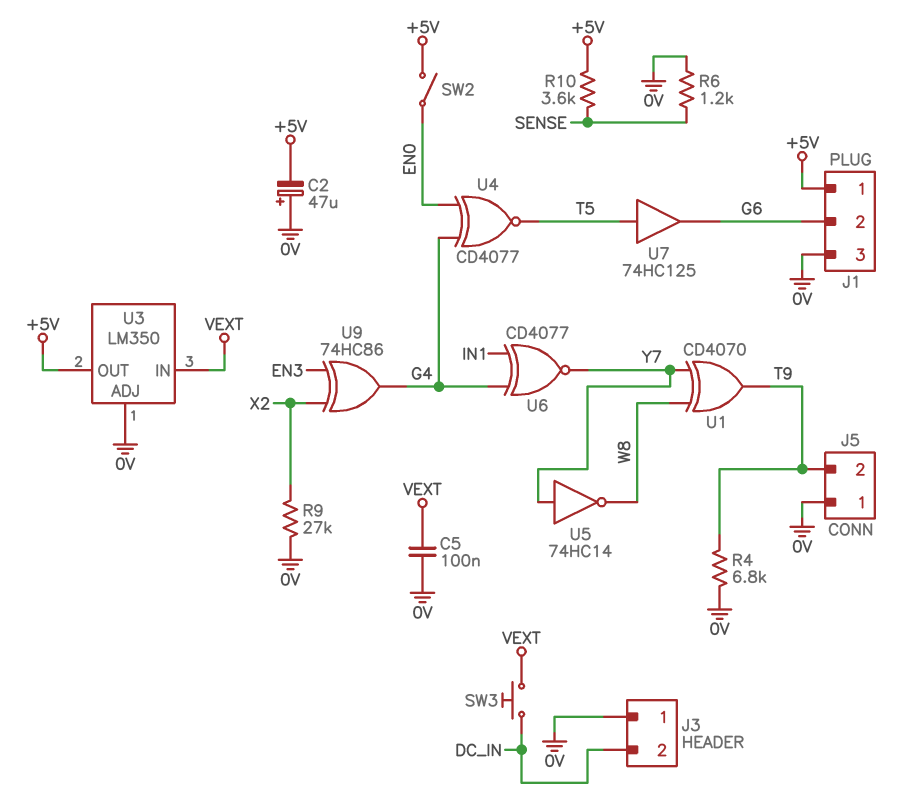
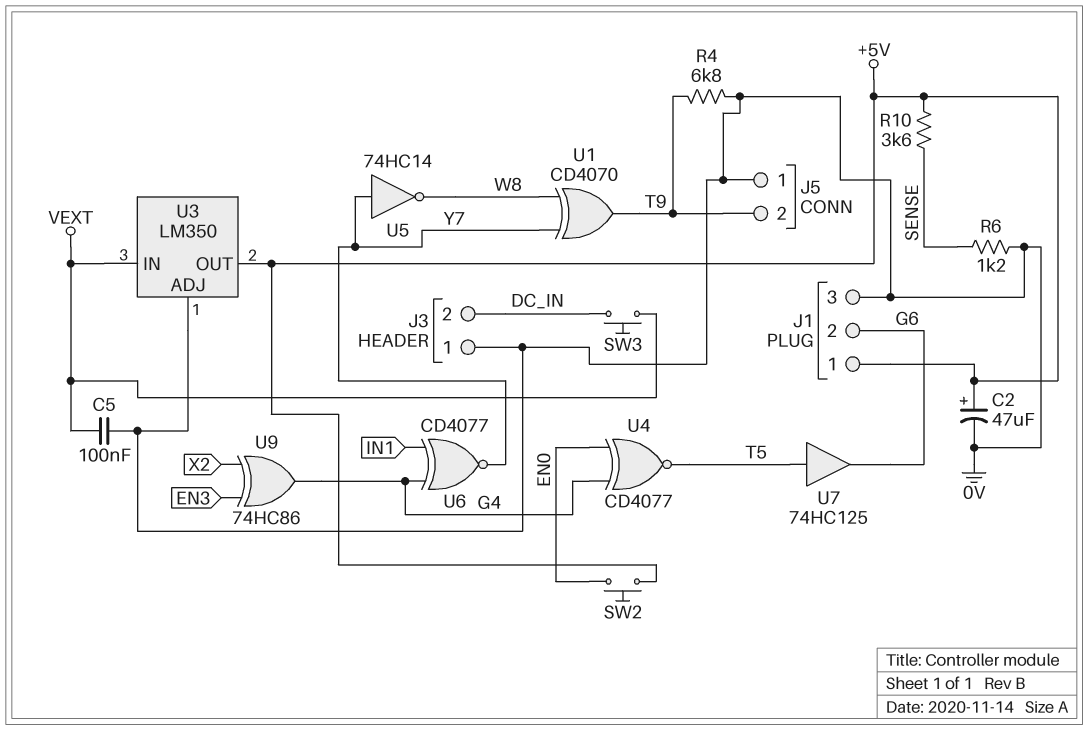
C2: 47uF (plus 0V, minus +5V) -> 47uF (plus +5V, minus 0V)
R9: 27k (0V, X2) -> none
SW2: switch (+5V, EN0) -> button (+5V, EN0)

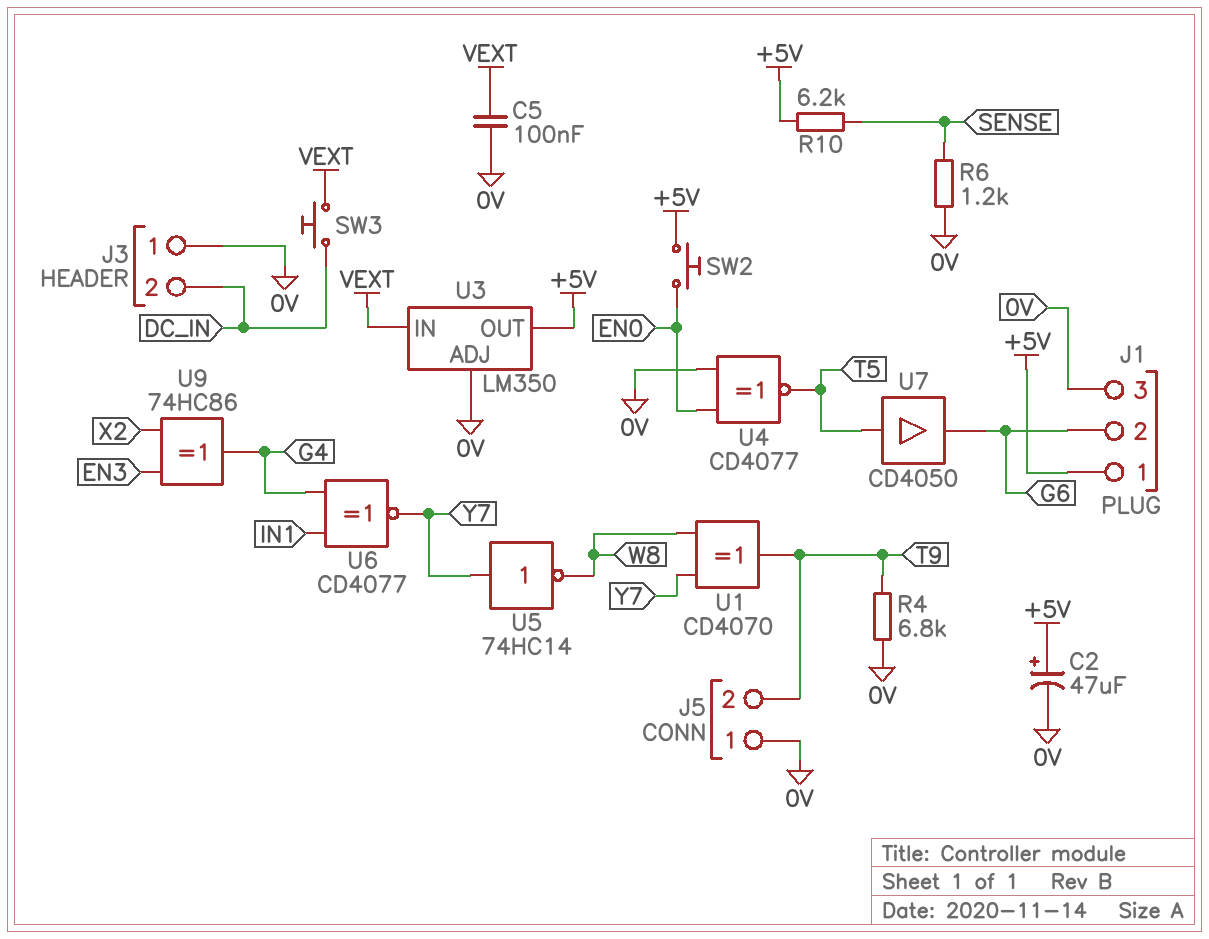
R10: 3.6k (+5V, SENSE) -> 6.2k (+5V, SENSE)
U4: XNOR CD4077 (in EN0, in G4, out T5) -> XNOR CD4077 (in 0V, in EN0, out T5)
U7: buffer 74HC125 (in T5, out G6) -> buffer CD4050 (in T5, out G6)

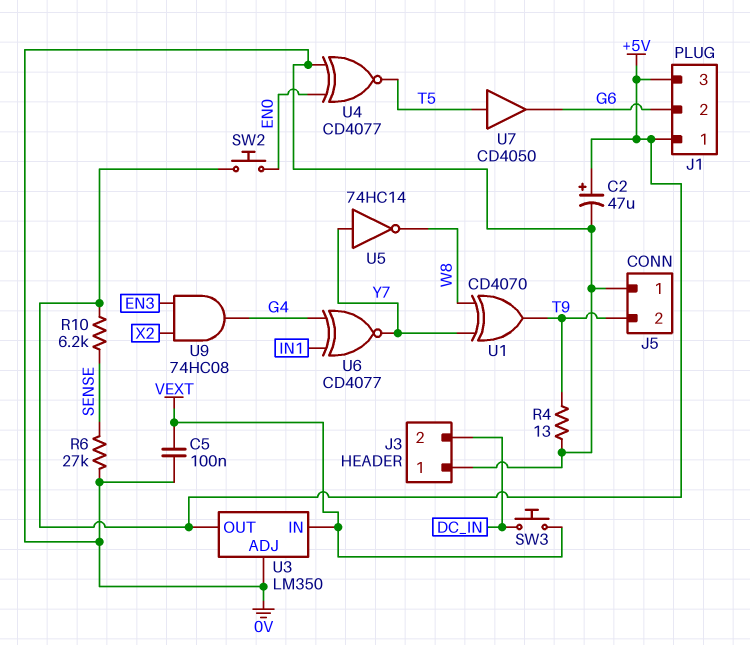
J1 pin 3: 0V -> +5V
R4: 6.8k (0V, T9) -> 13 (0V, T9)
R6: 1.2k (0V, SENSE) -> 27k (0V, SENSE)
U9: XOR 74HC86 (in EN3, in X2, out G4) -> AND 74HC08 (in EN3, in X2, out G4)

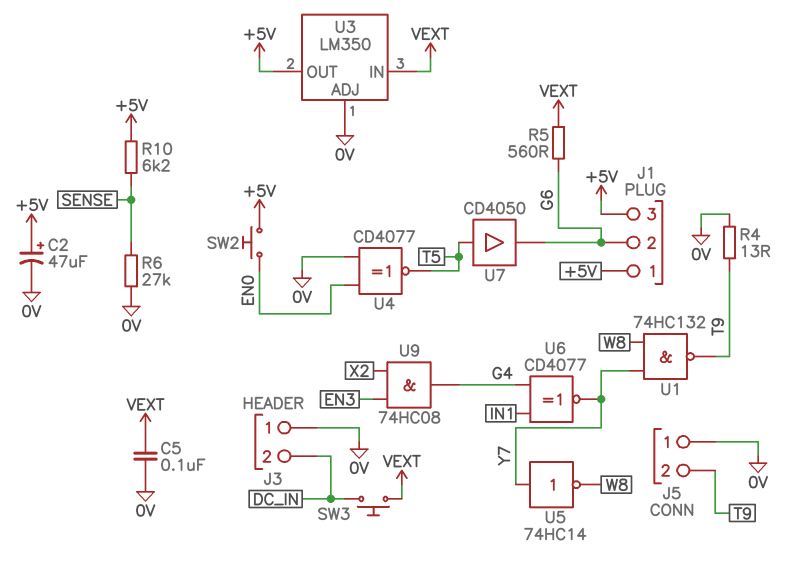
R5: none -> 560 (G6, VEXT)
U1: XOR CD4070 (in W8, in Y7, out T9) -> NAND 74HC132 (in W8, in Y7, out T9)

